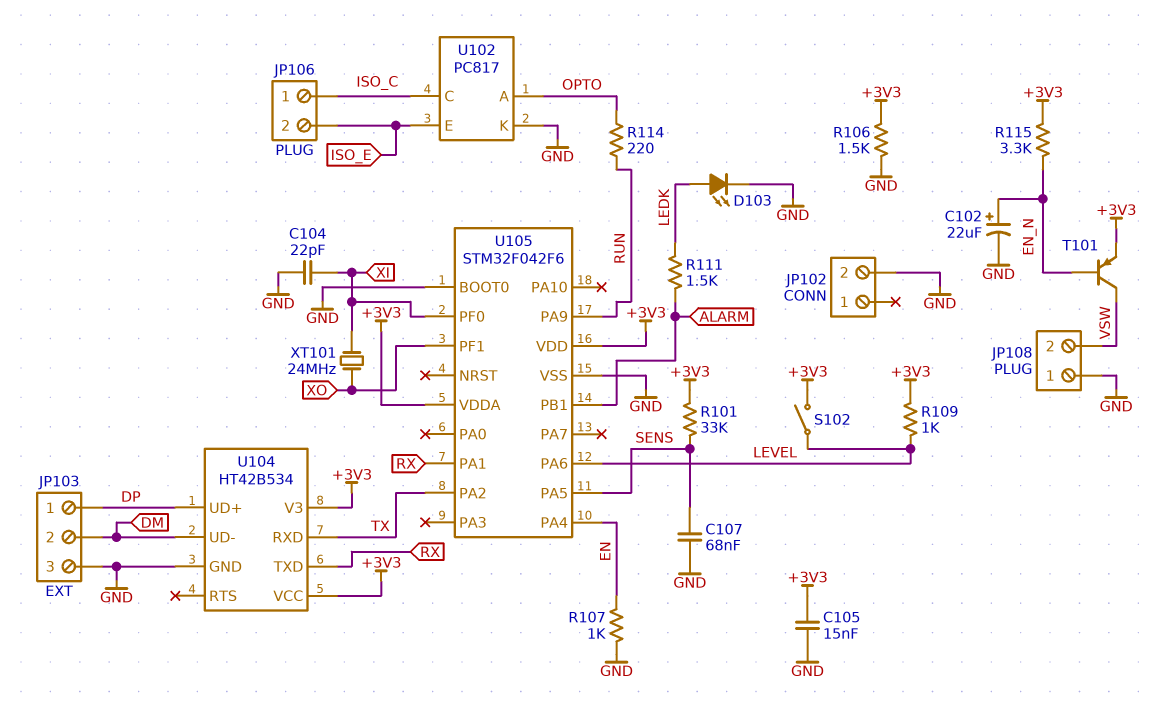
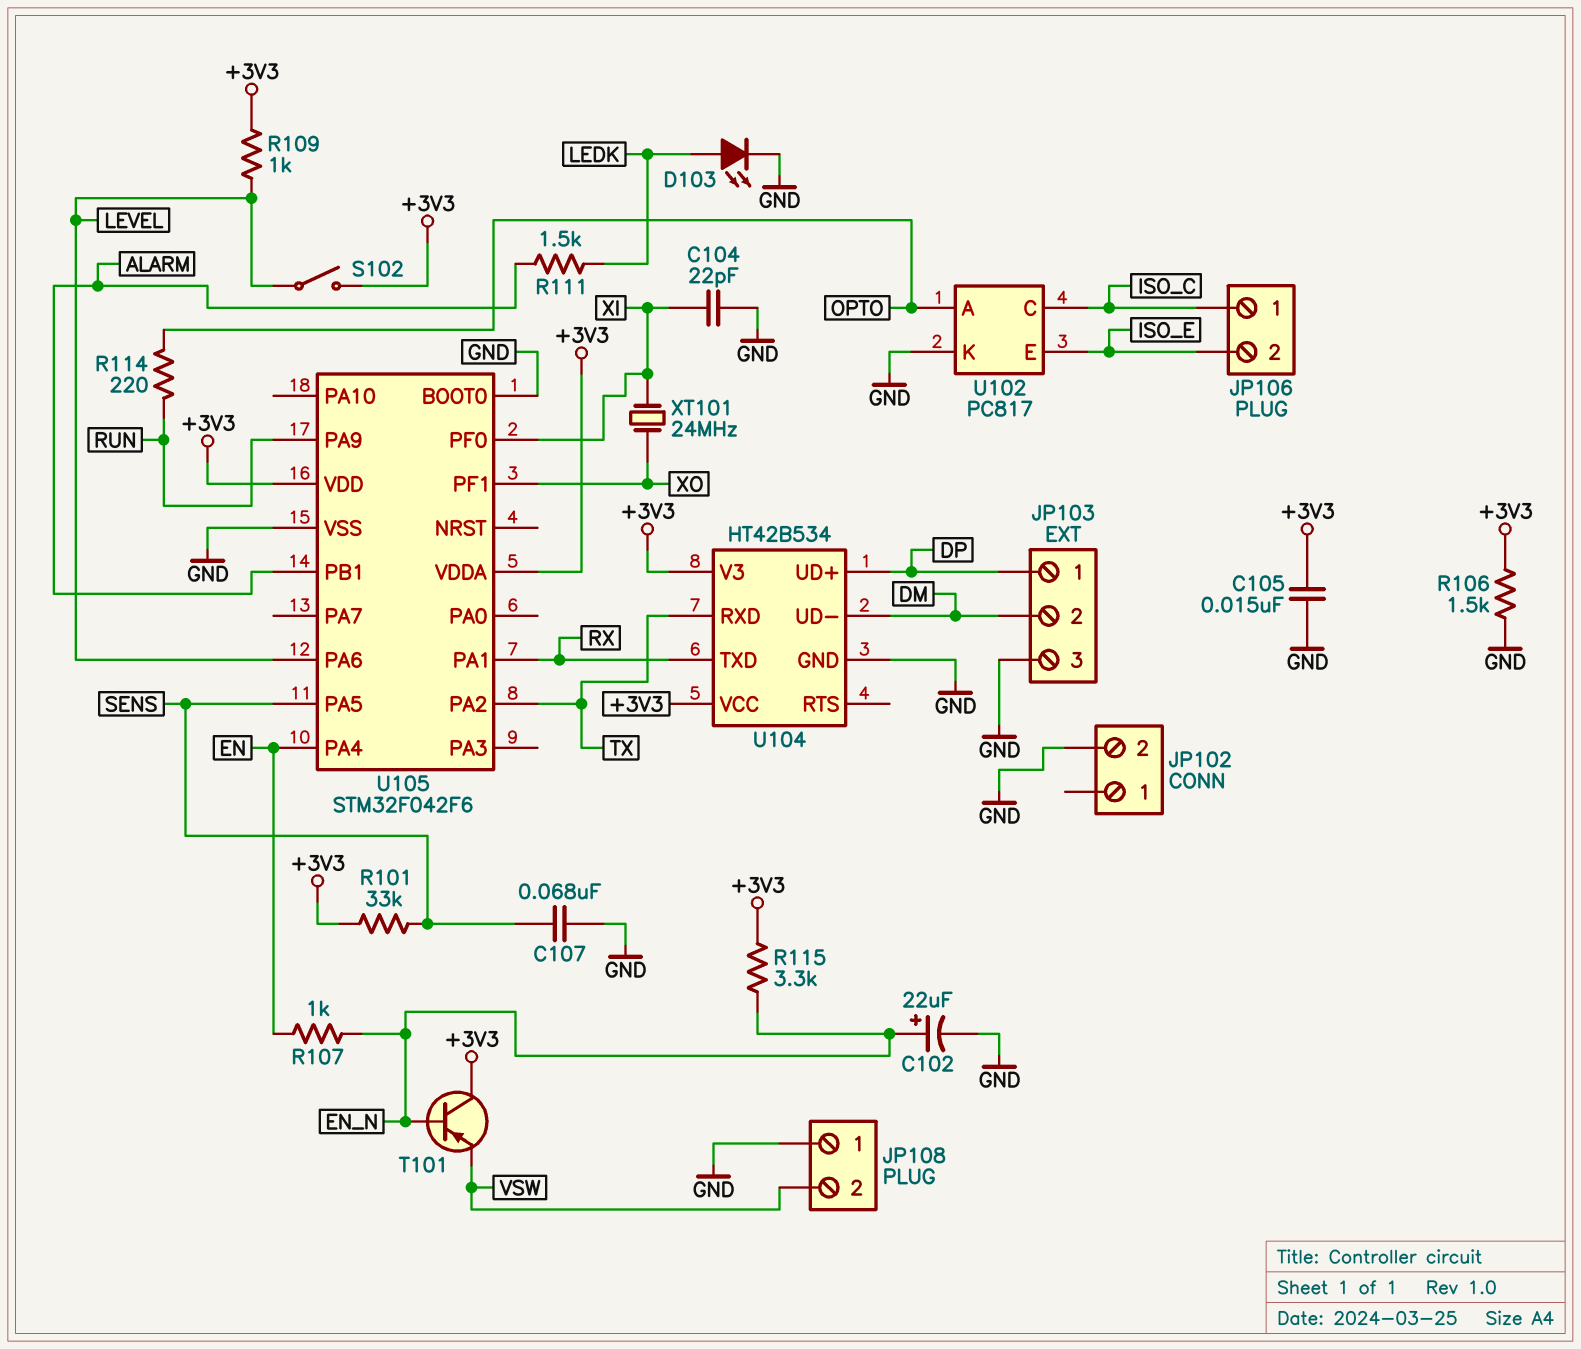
R107: 1k (EN, GND) -> 1k (EN, EN_N)
T101: PNP (B EN_N, C VSW, E +3V3) -> PNP (B EN_N, C +3V3, E VSW)

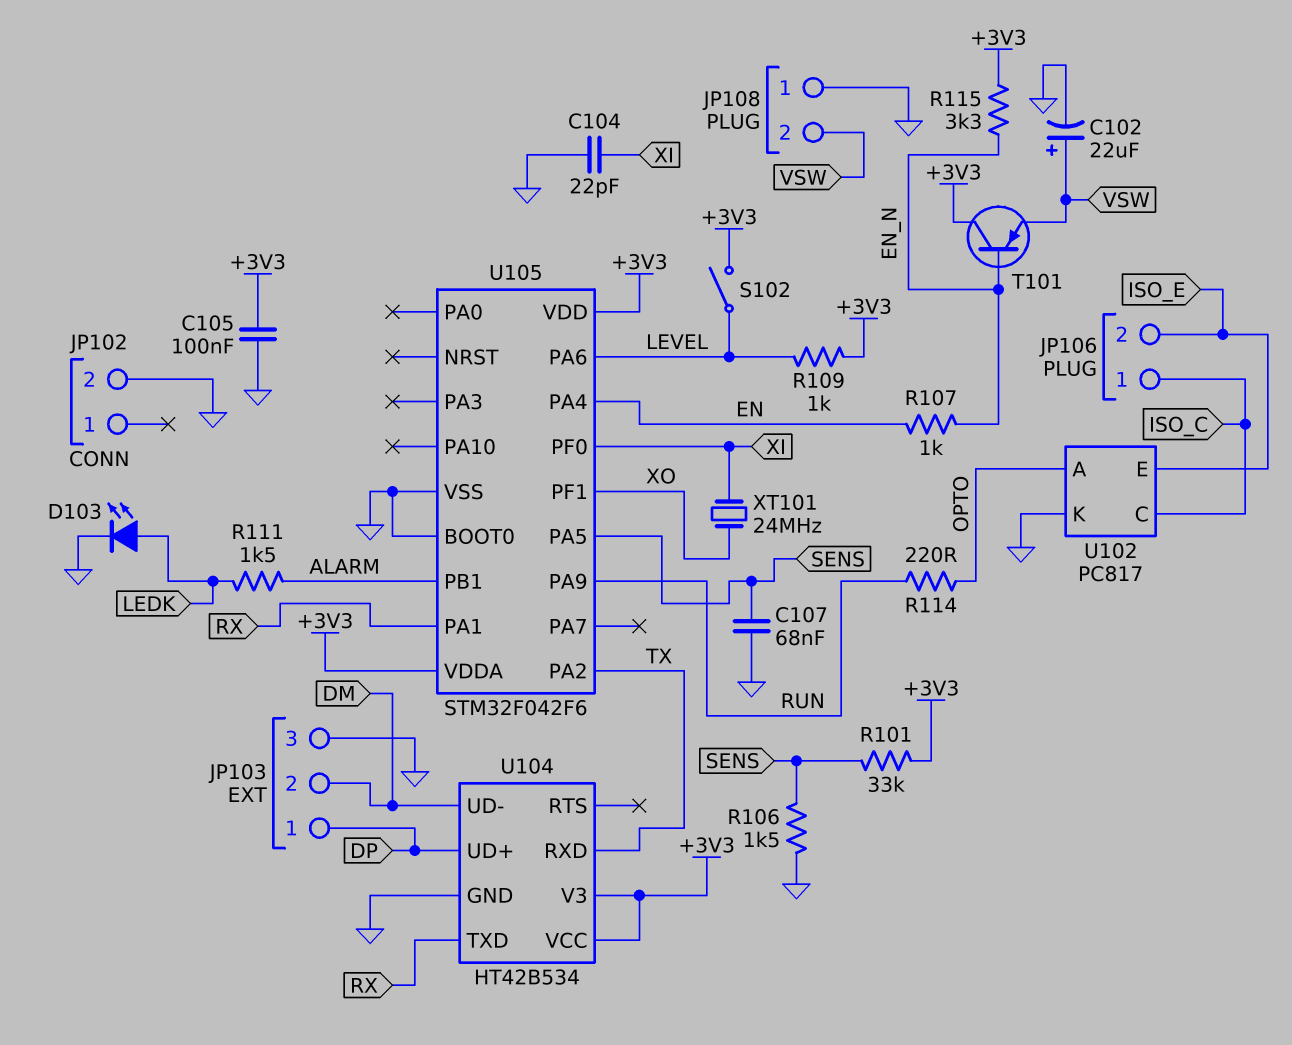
C102: 22uF (plus EN_N, minus GND) -> 22uF (plus VSW, minus GND)
C105: 15nF (+3V3, GND) -> 100nF (+3V3, GND)
R106: 1.5k (+3V3, GND) -> 1.5k (GND, SENS)

